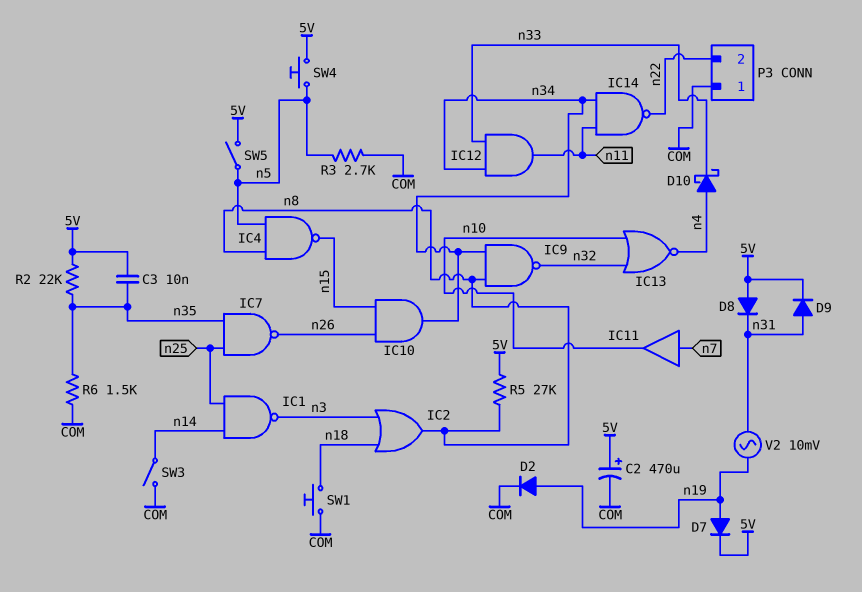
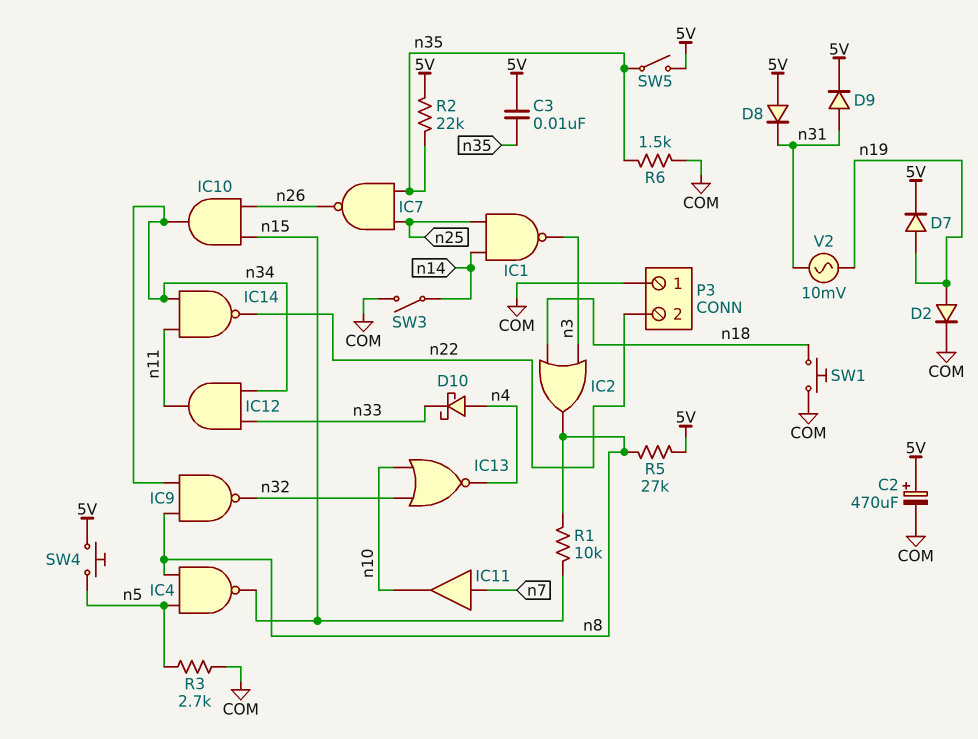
R1: none -> 10k (n8, n15)
SW5: switch (5V, n5) -> switch (5V, n35)

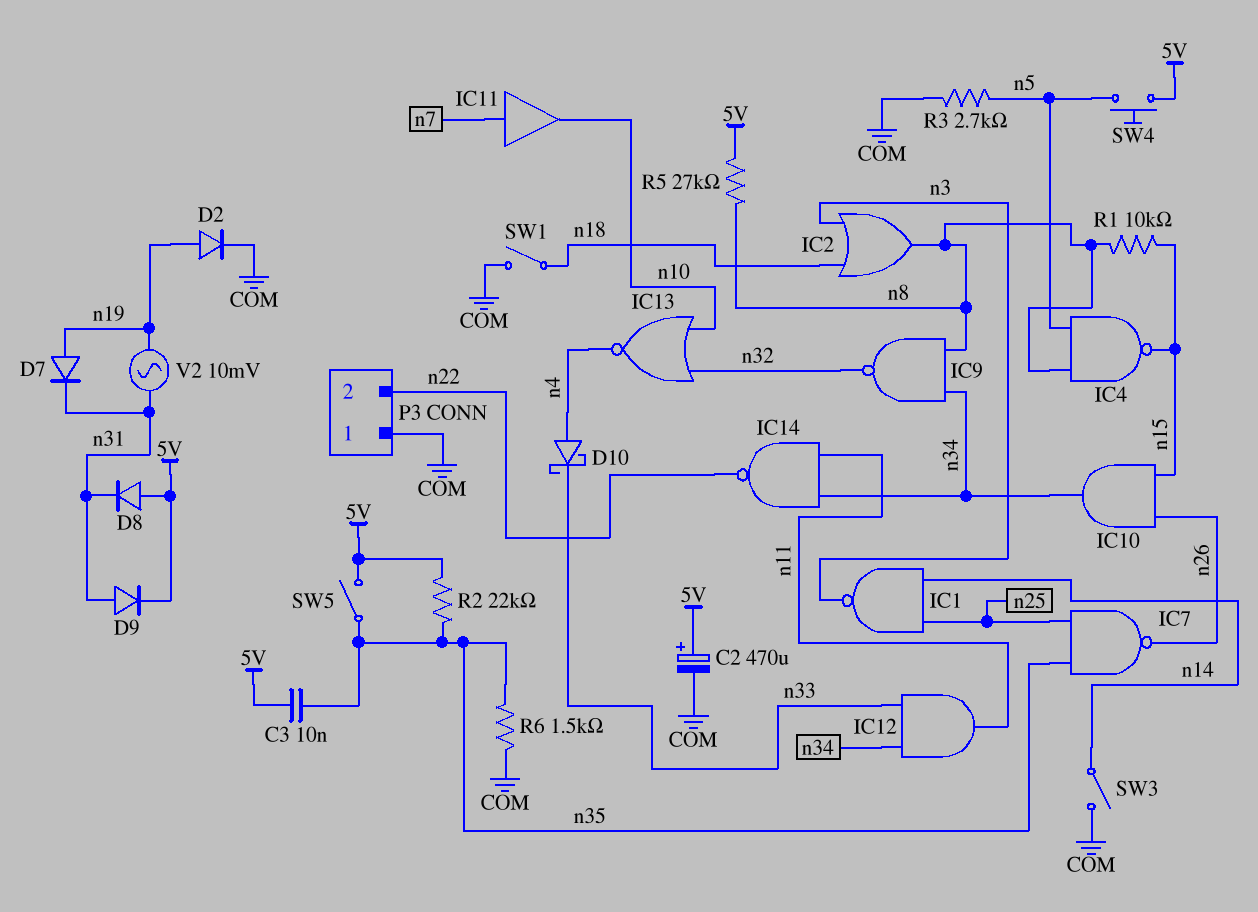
D7: diode (A n19, K 5V) -> diode (A n19, K n31)
SW1: button (COM, n18) -> switch (COM, n18)

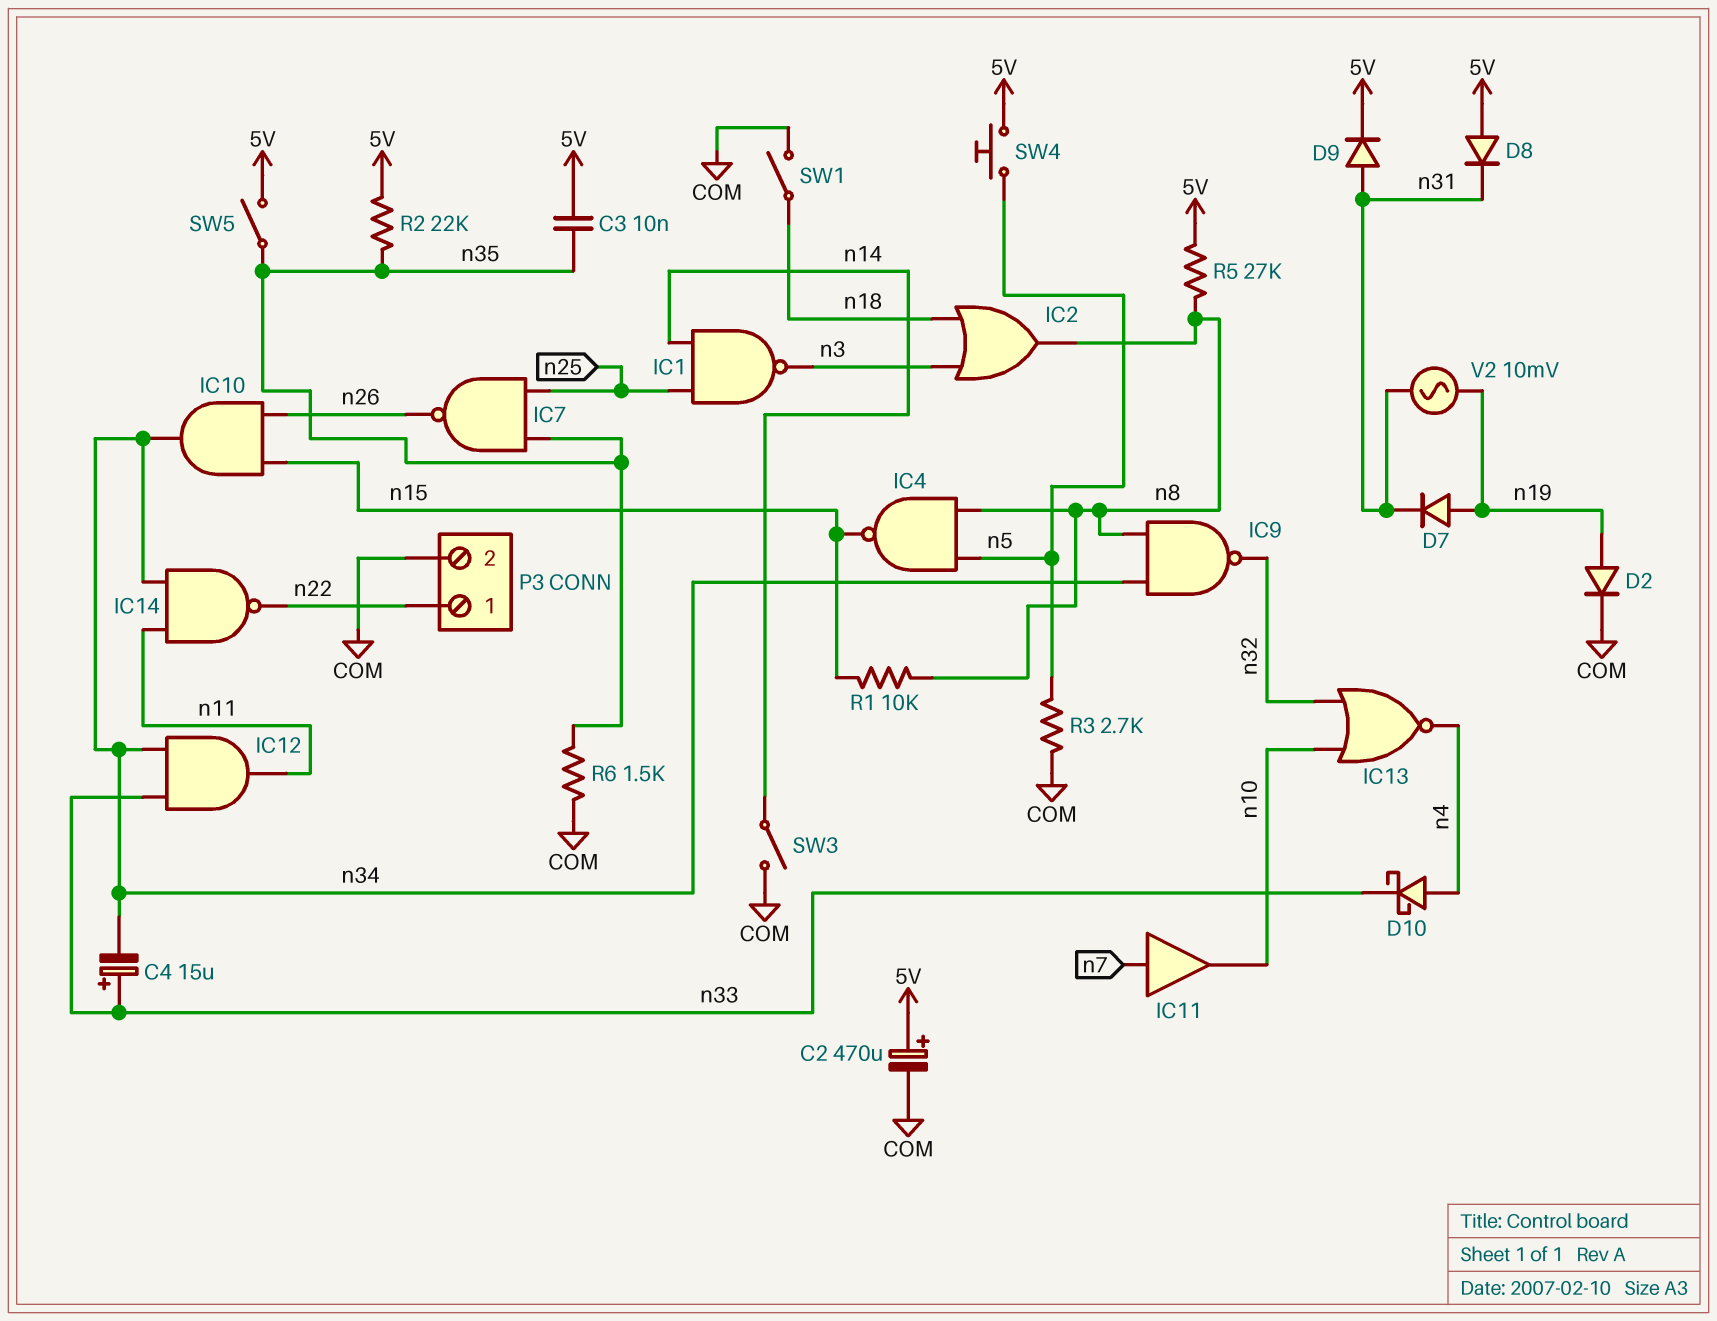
C4: none -> 15uF (plus n33, minus n34)
P3 pin 1: COM -> n22
P3 pin 2: n22 -> COM

